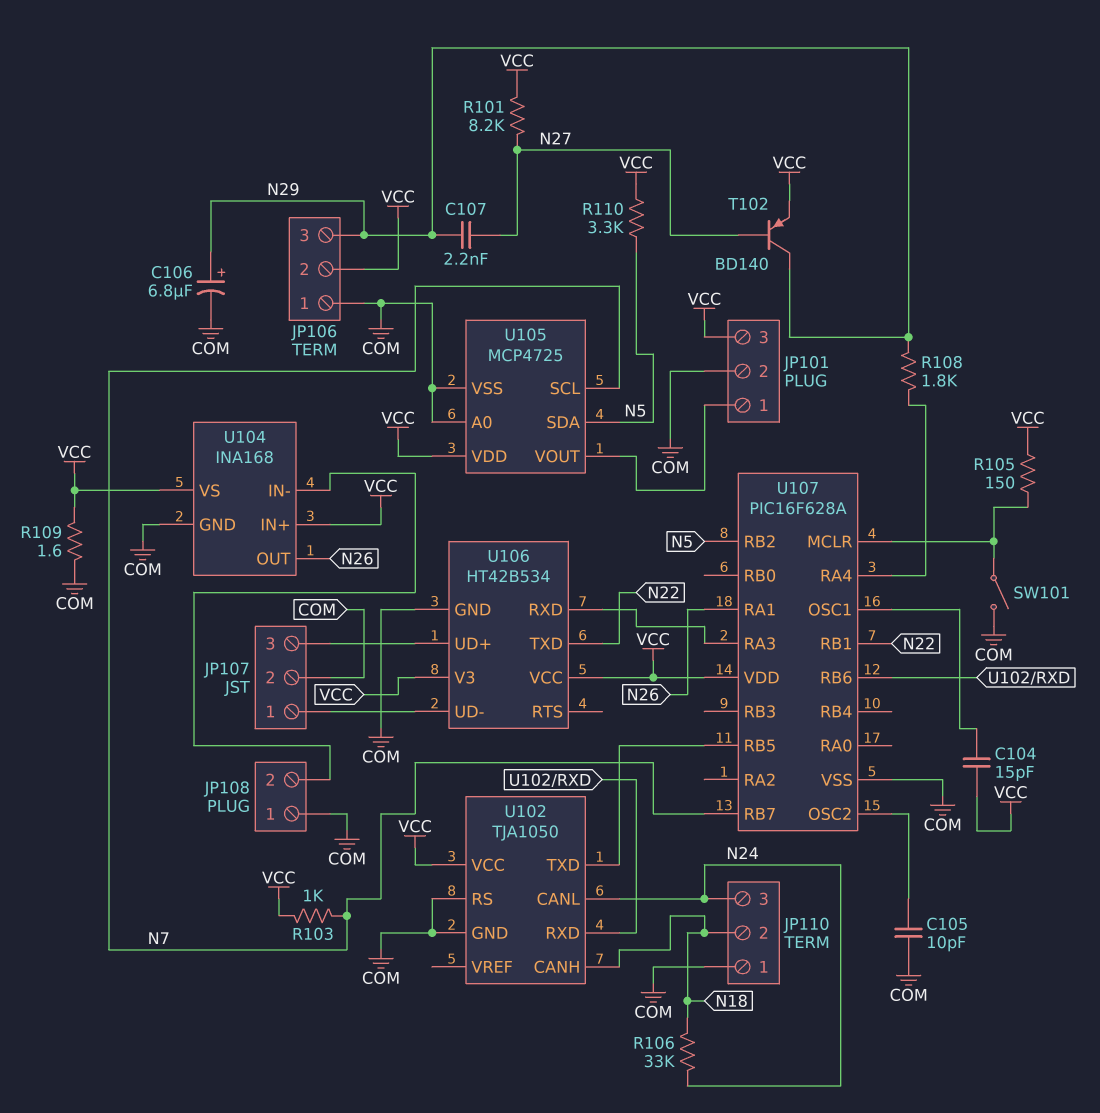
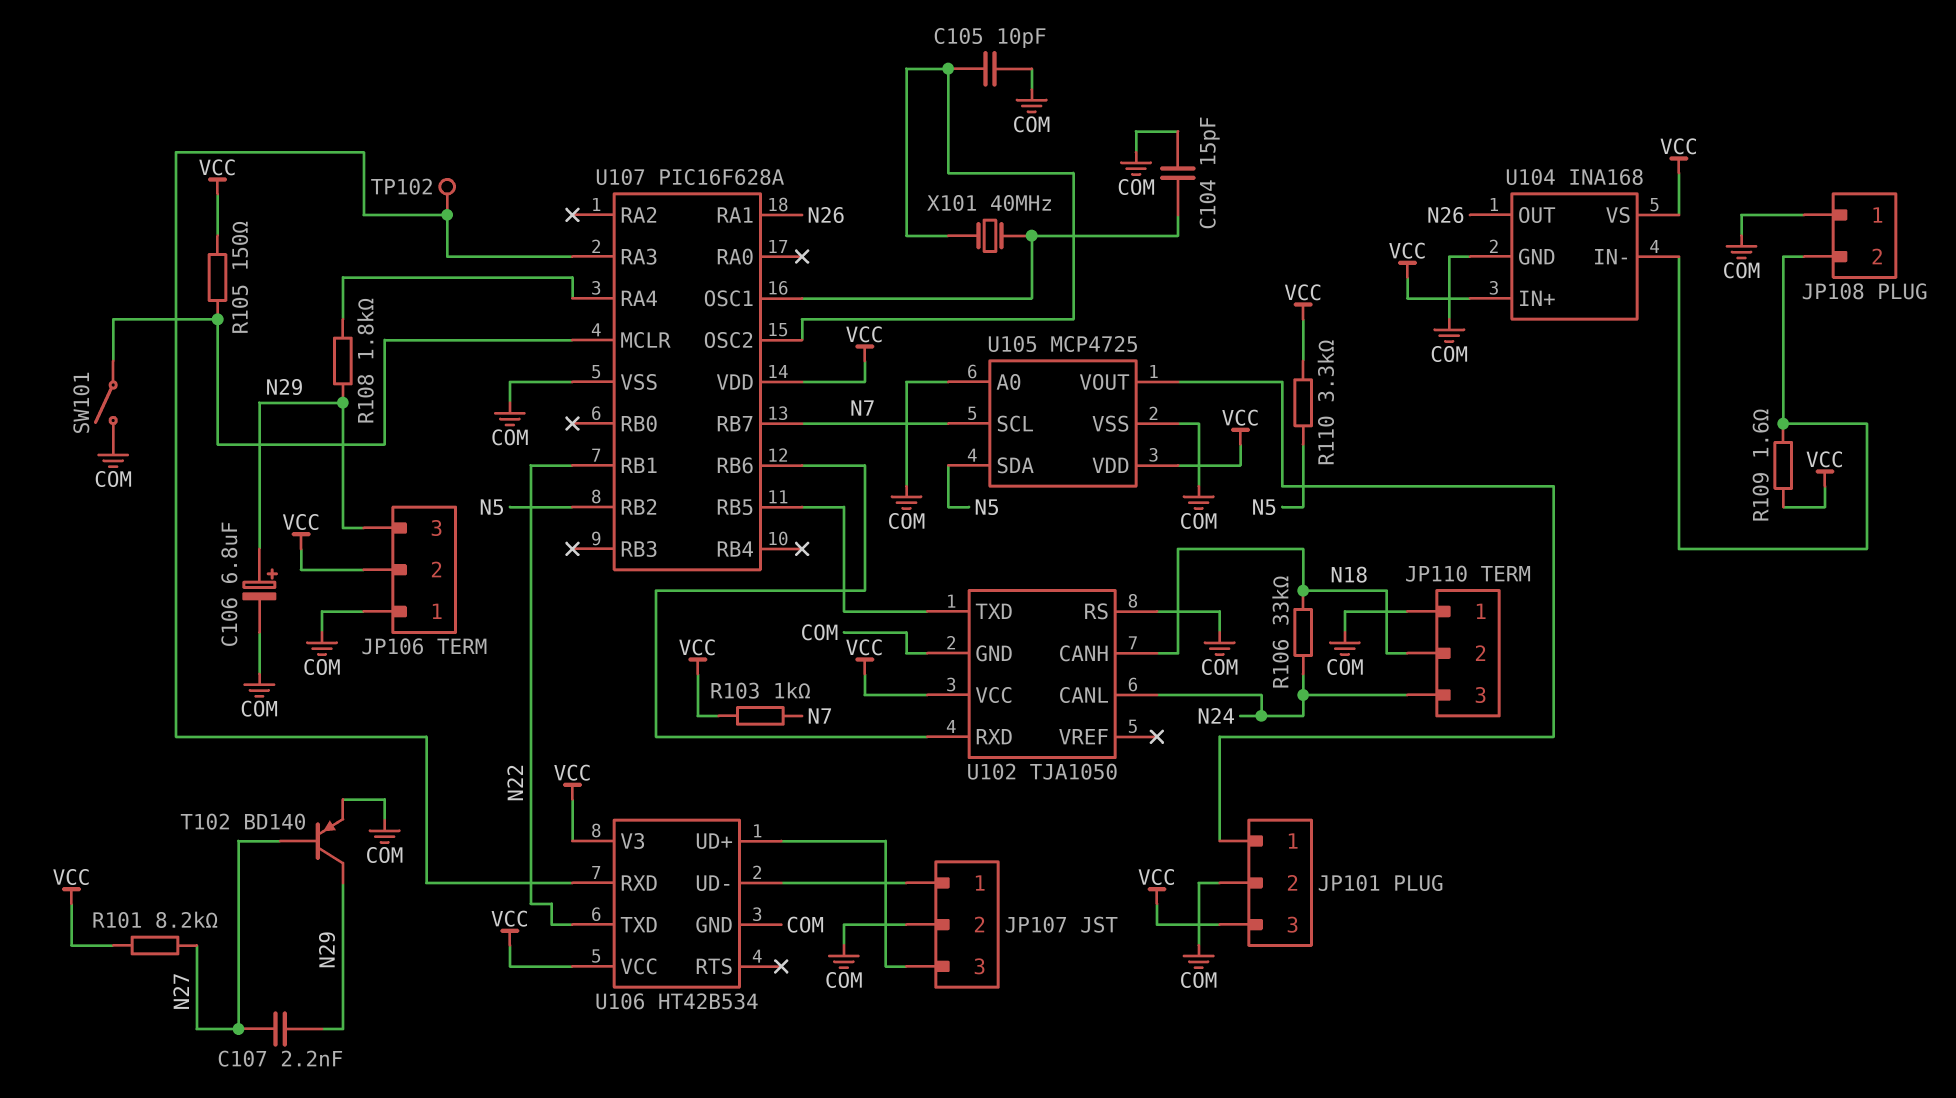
C104: 15pF (U107/OSC1, VCC) -> 15pF (COM, U107/OSC1)
R109: 1.6 (COM, VCC) -> 1.6 (JP108/2, VCC)
T102: PNP BD140 (B N27, C N29, E VCC) -> PNP BD140 (B N27, C N29, E COM)
TP102: none -> test point (U106/RXD)
X101: none -> 40MHz (U107/OSC1, U107/OSC2)

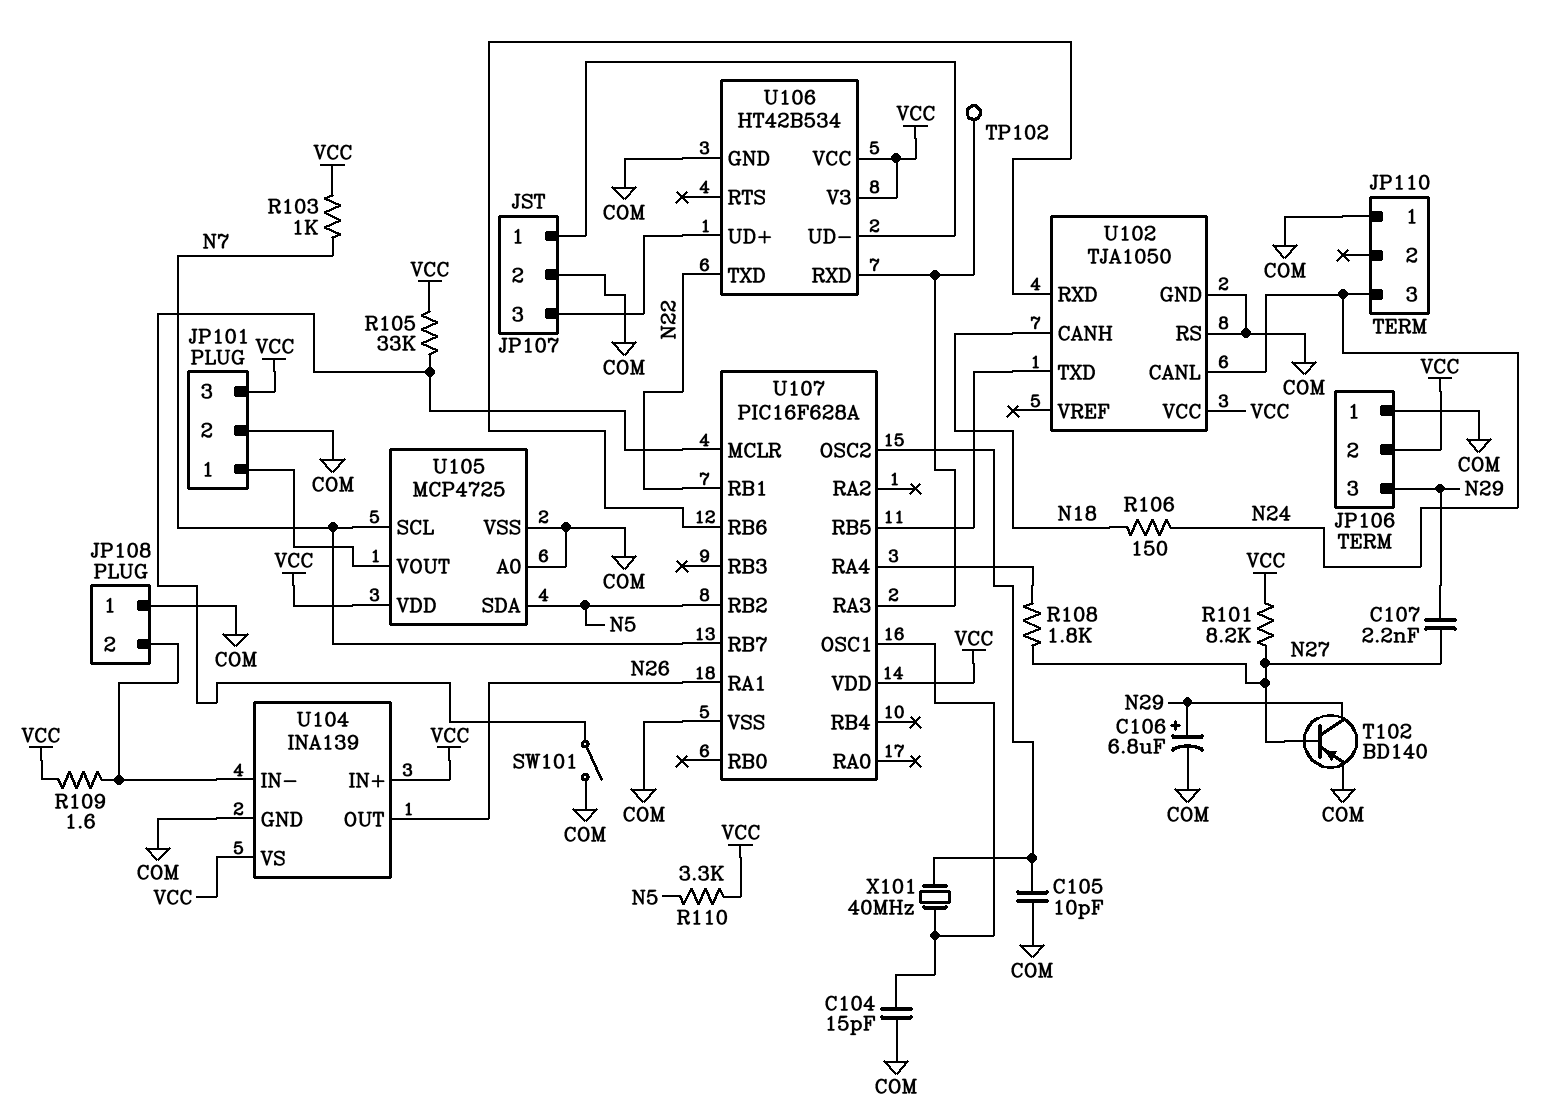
JP110 pin 2: N18 -> none
R105: 150 (U107/MCLR, VCC) -> 33k (U107/MCLR, VCC)
R106: 33k (N18, N24) -> 150 (N18, N24)
R108: 1.8k (N29, U107/RA4) -> 1.8k (N27, U107/RA4)
U104: INA168 -> INA139

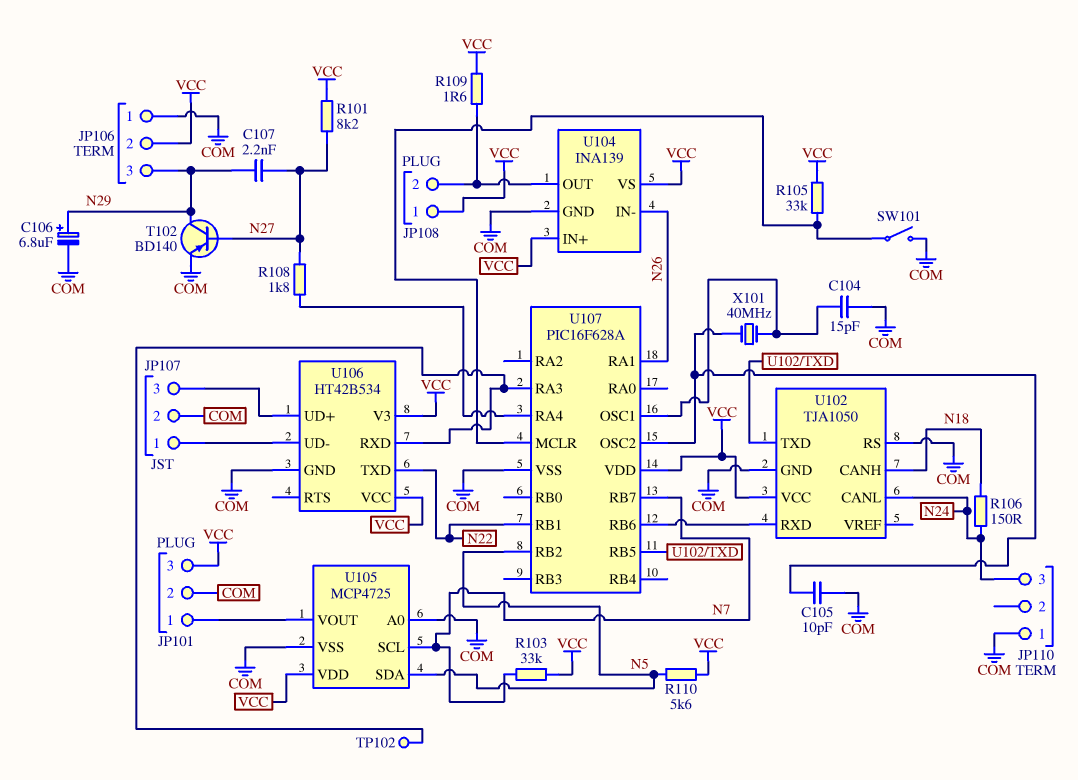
JP108 pin 1: COM -> VCC
R103: 1k (N7, VCC) -> 33k (N7, VCC)
R110: 3.3k (N5, VCC) -> 5.6k (N5, VCC)
U104 pin IN-: JP108/2 -> N26
U104 pin OUT: N26 -> JP108/2

